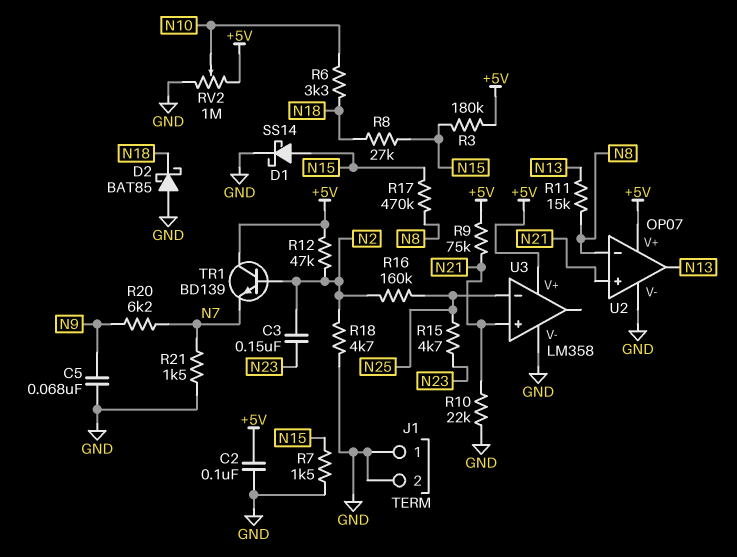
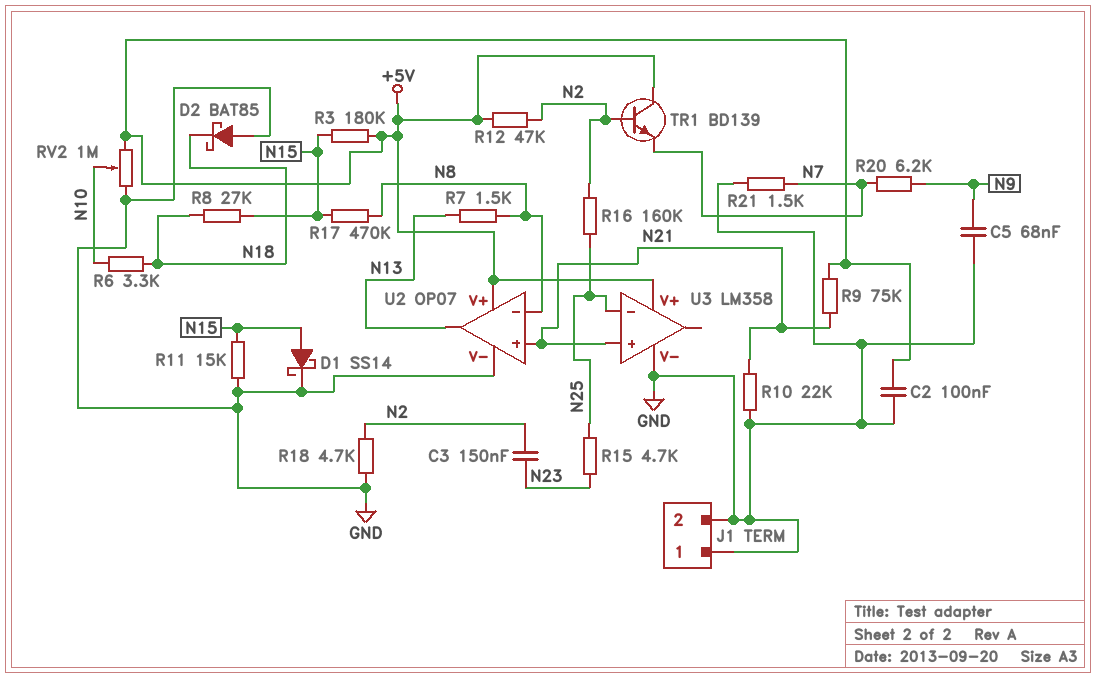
R7: 1.5k (GND, N15) -> 1.5k (N8, N13)
R11: 15k (N8, N13) -> 15k (GND, N15)

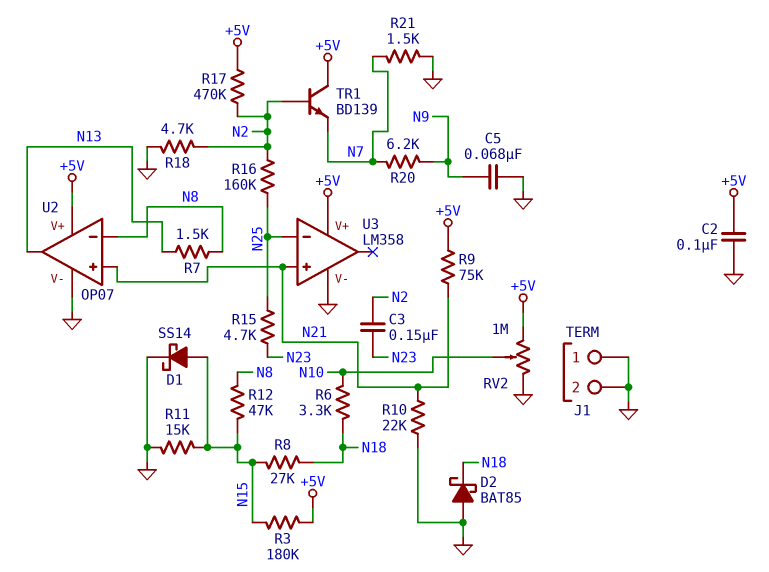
R12: 47k (+5V, N2) -> 47k (N8, N15)
R17: 470k (N8, N15) -> 470k (+5V, N2)

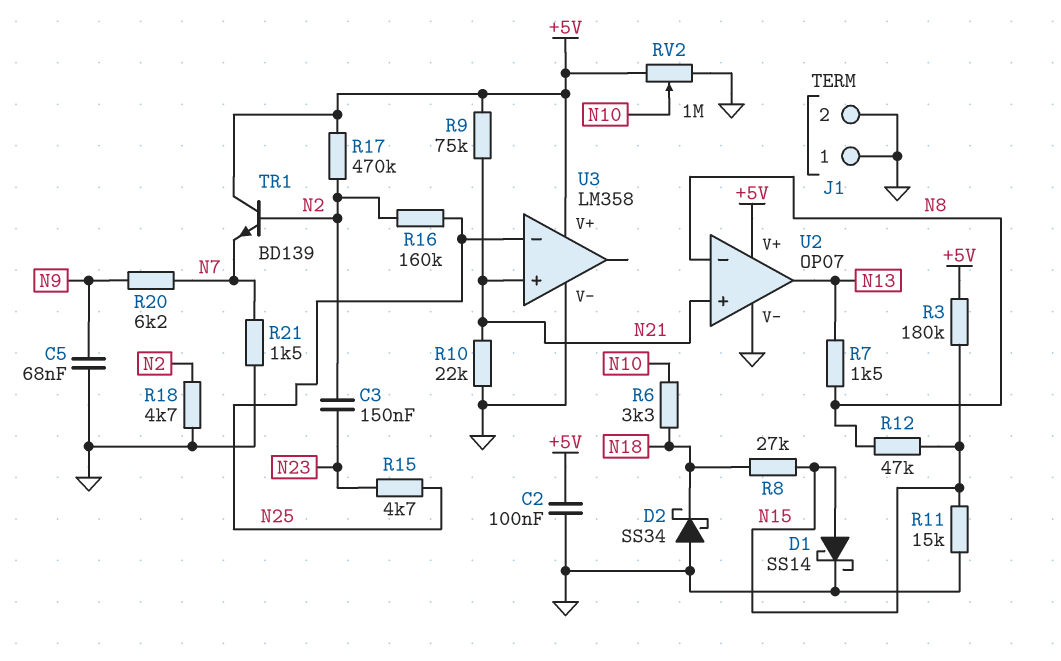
D2: schottky BAT85 (A GND, K N18) -> schottky SS34 (A GND, K N18)

